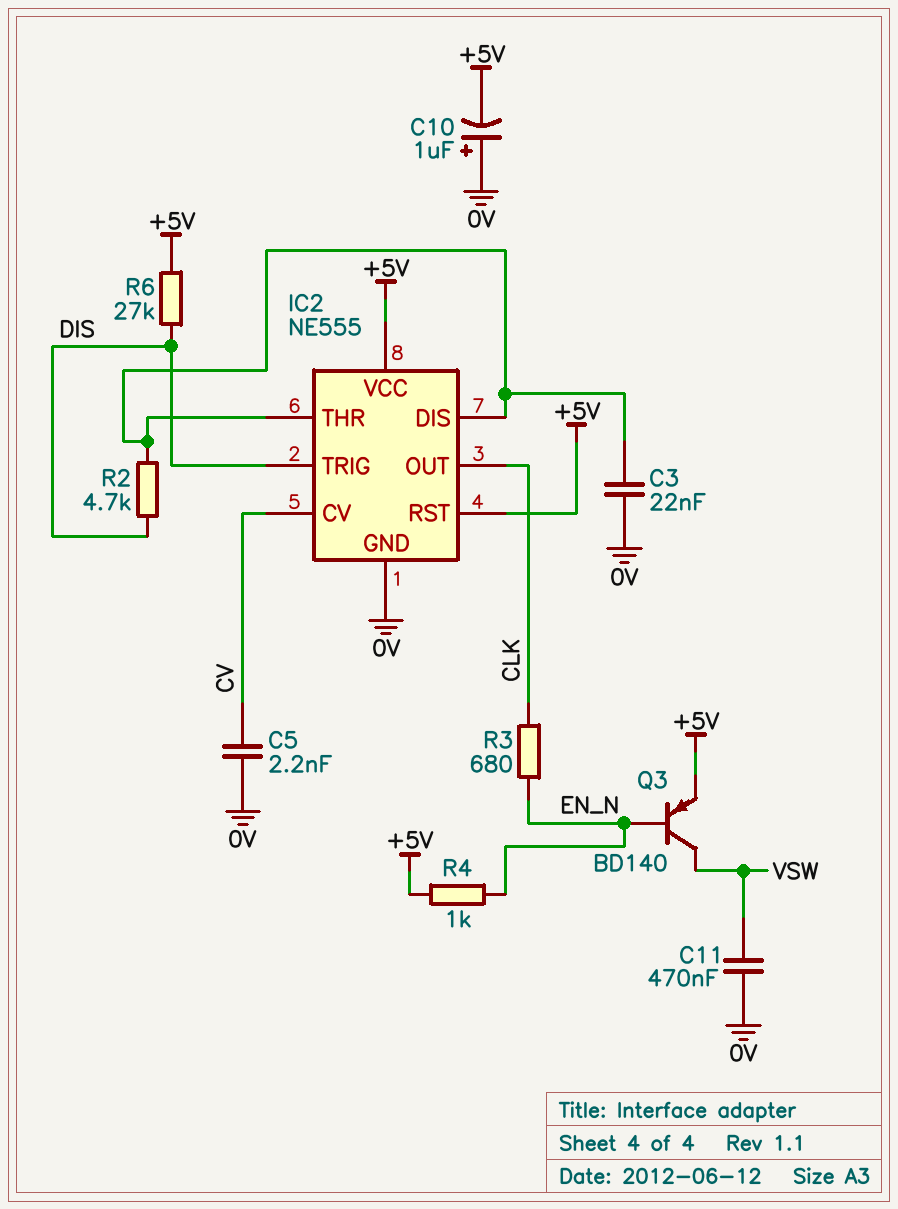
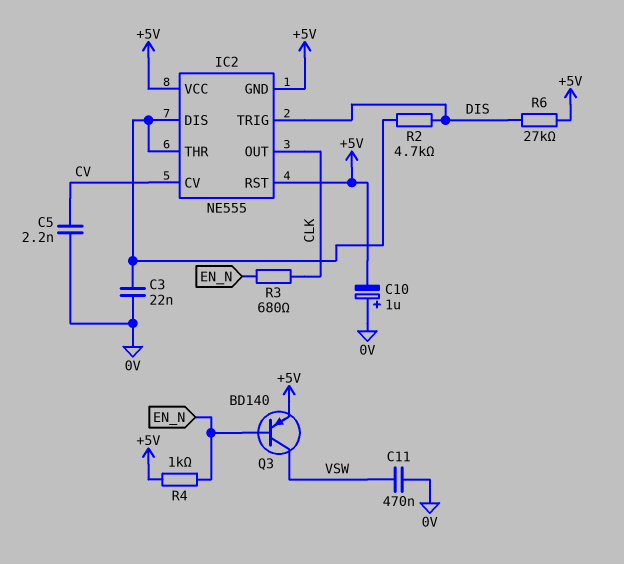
IC2 pin GND: 0V -> +5V

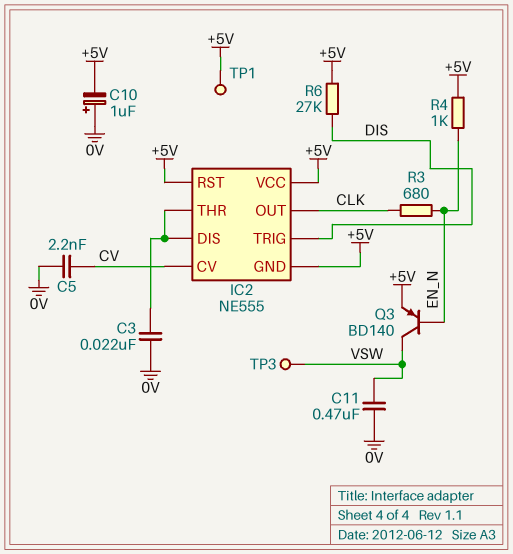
R2: 4.7k (DIS, IC2/DIS) -> none
TP1: none -> test point (+5V)
TP3: none -> test point (VSW)

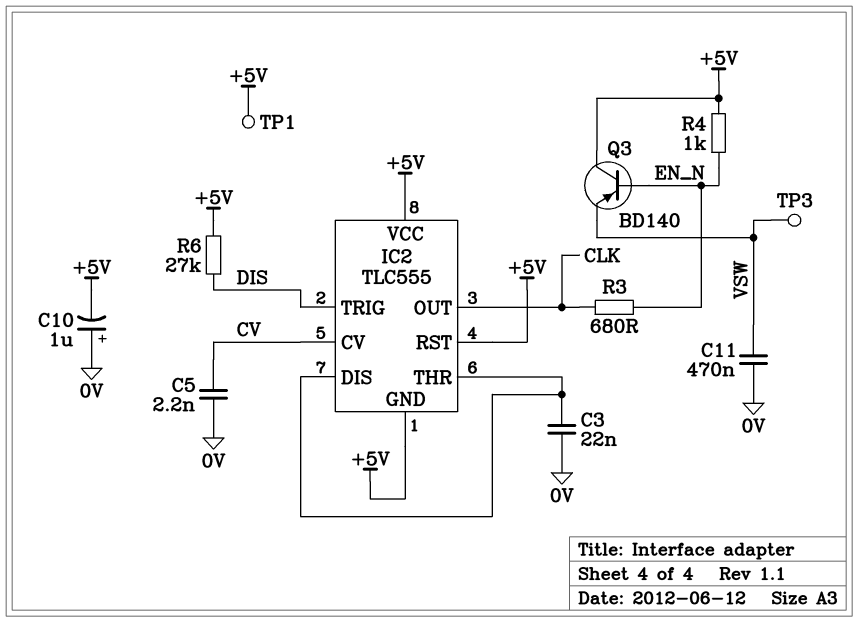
IC2: NE555 -> TLC555
Q3: PNP BD140 (B EN_N, C VSW, E +5V) -> PNP BD140 (B EN_N, C +5V, E VSW)

